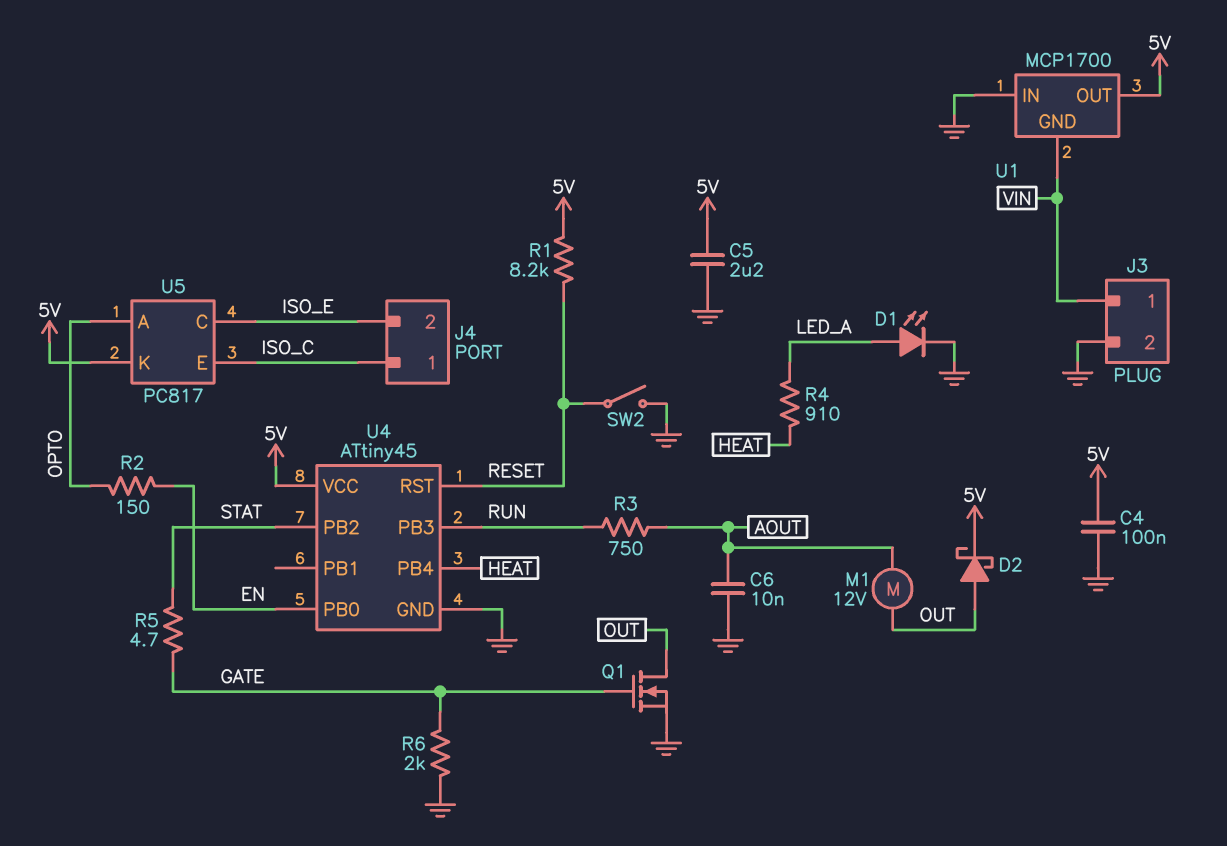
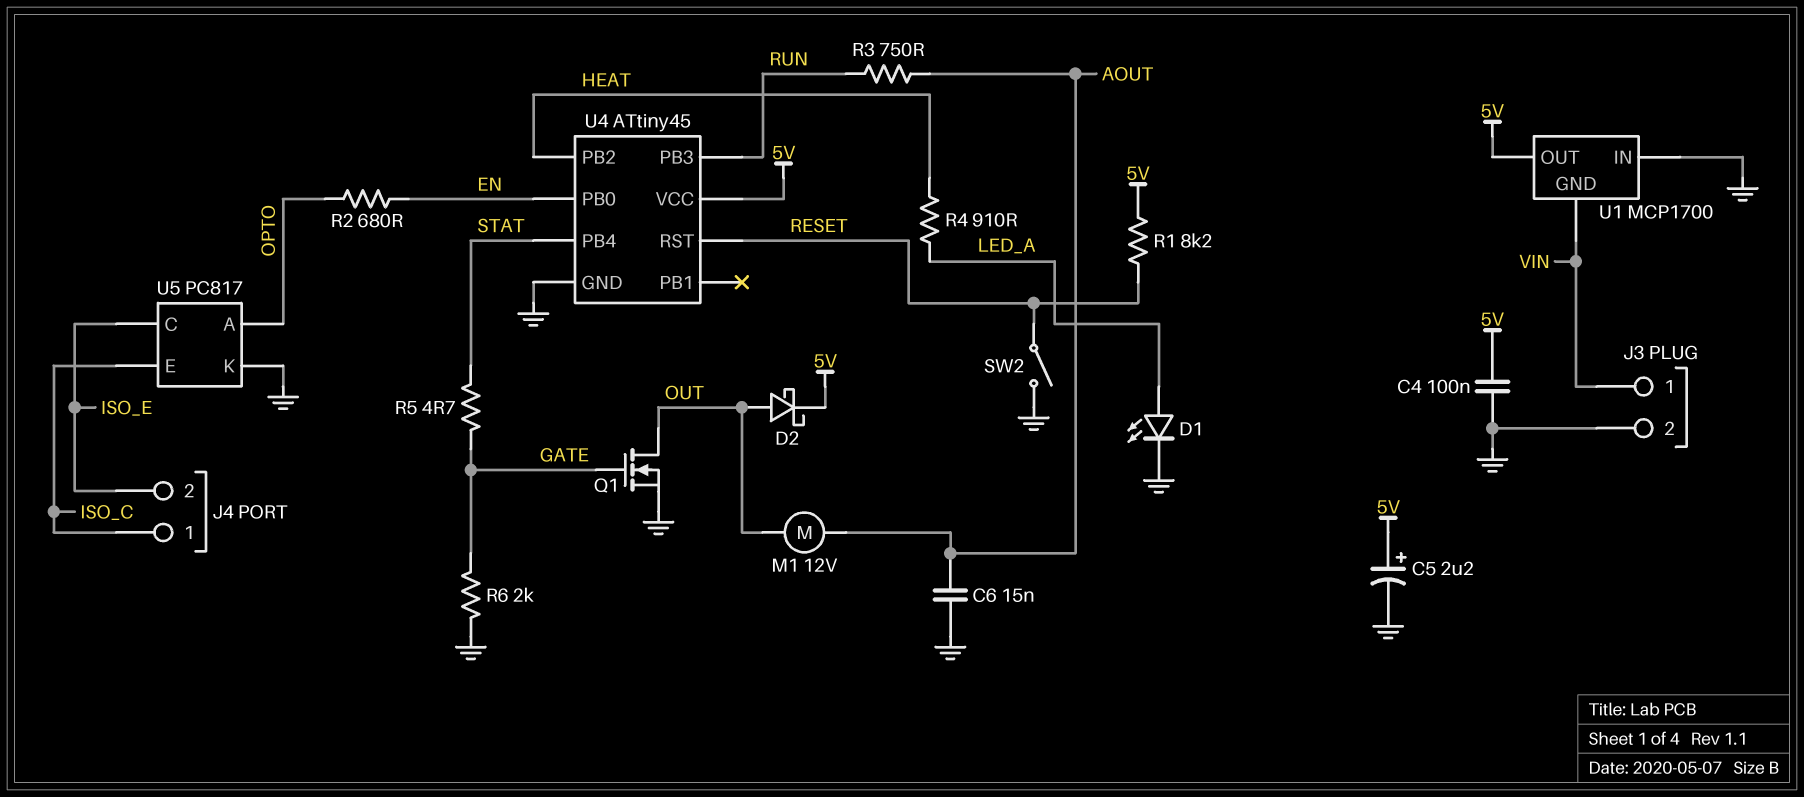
C5: 2.2uF (5V, GND) -> 2.2uF (plus 5V, minus GND)
C6: 10nF (AOUT, GND) -> 15nF (AOUT, GND)
R2: 150 (EN, OPTO) -> 680 (EN, OPTO)
U4 pin PB2: STAT -> HEAT
U4 pin PB4: HEAT -> STAT
U5 pin K: 5V -> GND

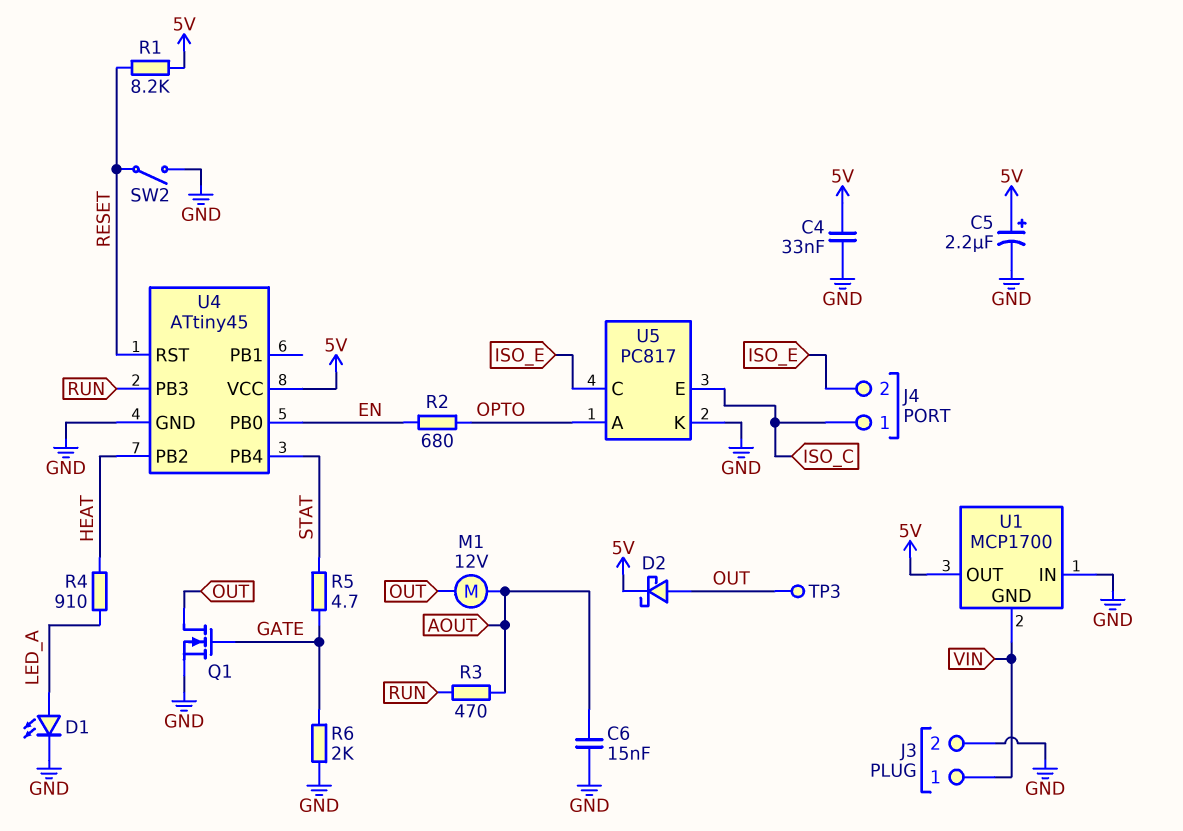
C4: 100nF (5V, GND) -> 33nF (5V, GND)
R3: 750 (AOUT, RUN) -> 470 (AOUT, RUN)
TP3: none -> test point (OUT)

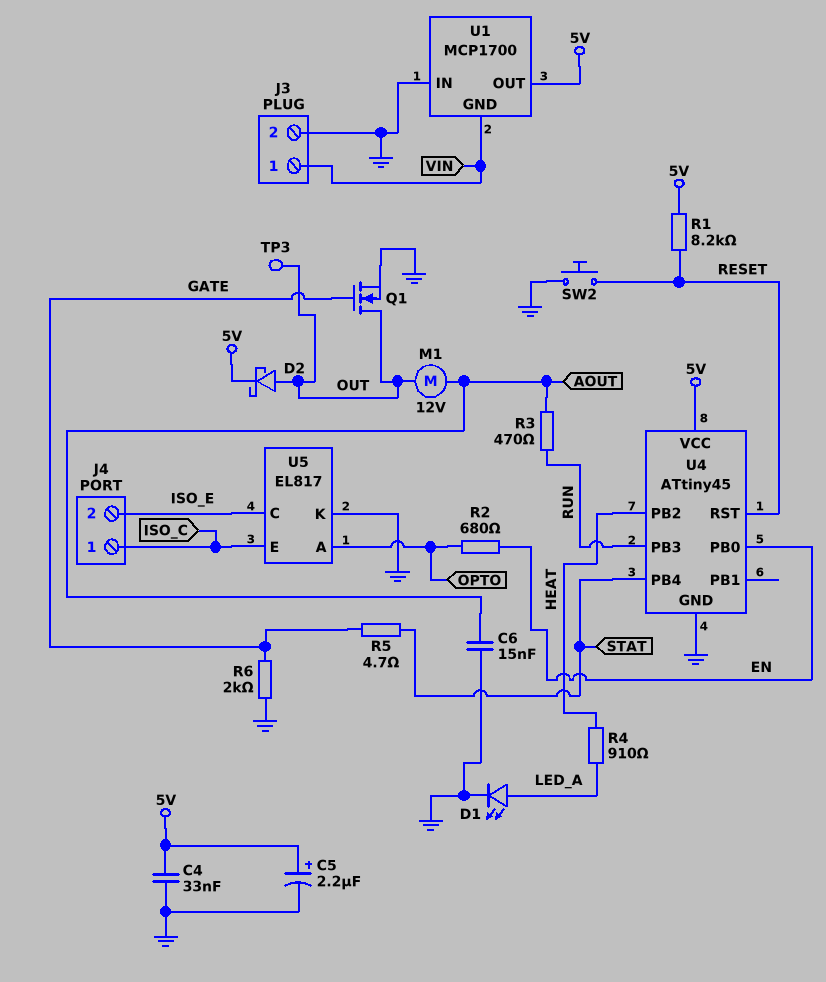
SW2: switch (GND, RESET) -> button (GND, RESET)
U5: PC817 -> EL817

